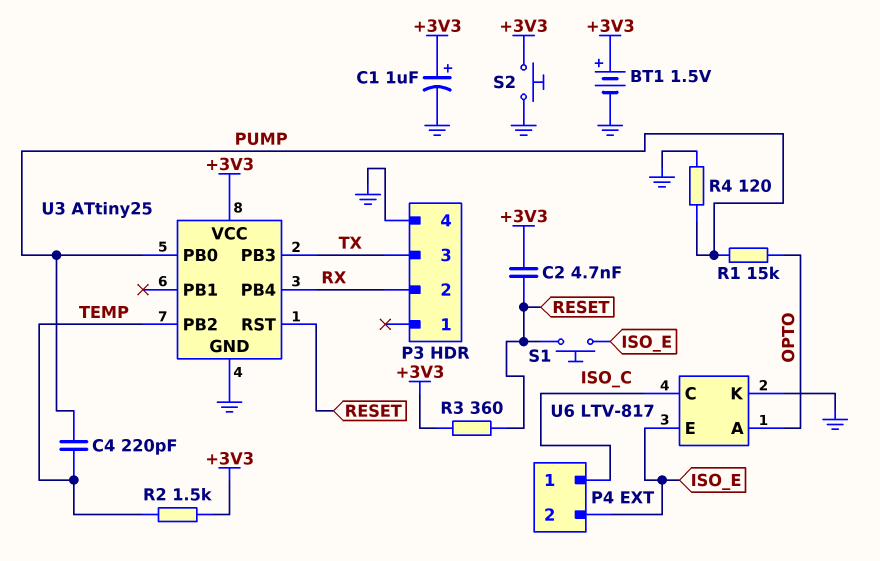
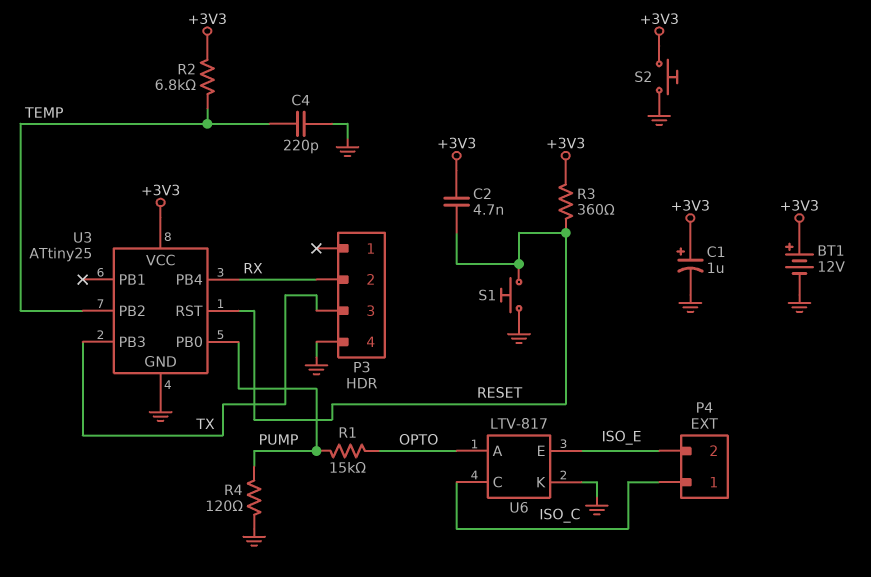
BT1: 1.5V (plus +3V3, minus GND) -> 12V (plus +3V3, minus GND)
C4: 220pF (PUMP, TEMP) -> 220pF (GND, TEMP)
R2: 1.5k (+3V3, TEMP) -> 6.8k (+3V3, TEMP)
S1: button (ISO_E, RESET) -> button (GND, RESET)

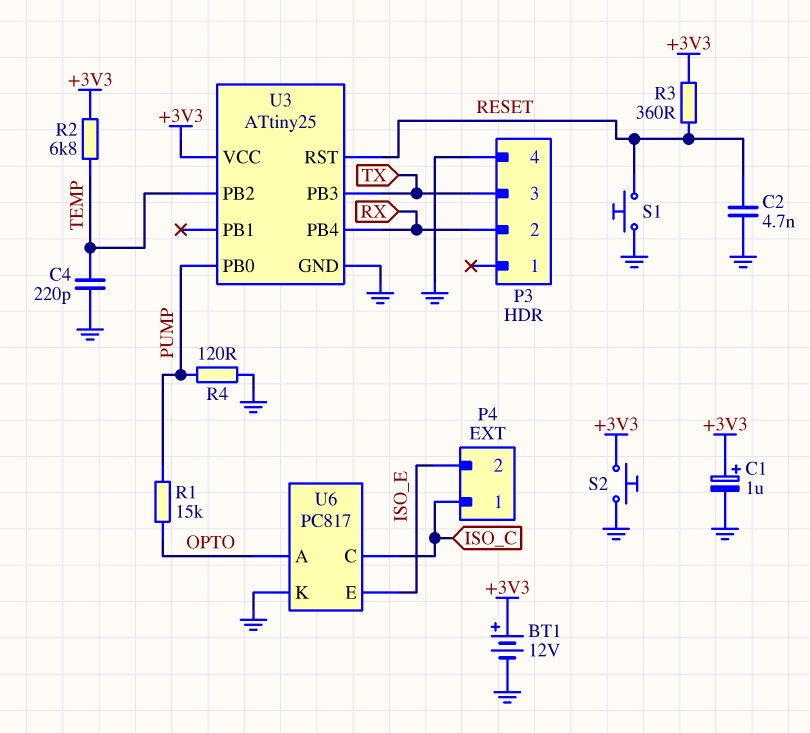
C2: 4.7nF (+3V3, RESET) -> 4.7nF (GND, RESET)
U6: LTV-817 -> PC817

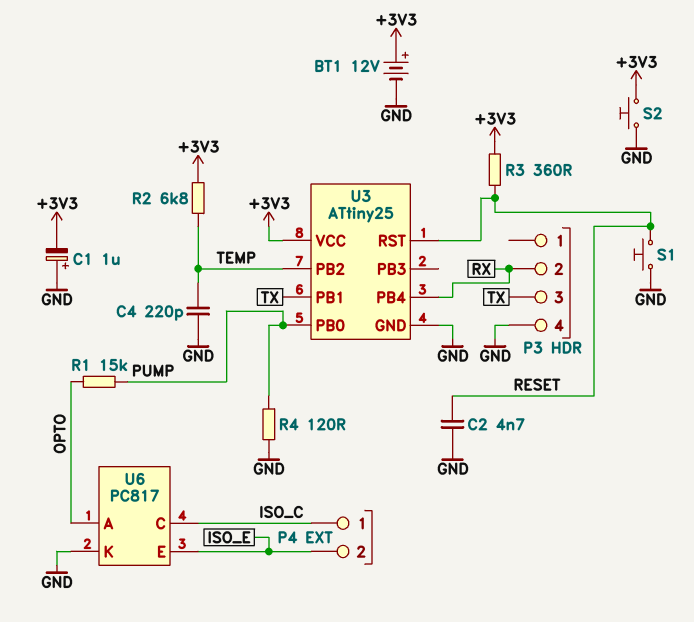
C1: 1uF (plus +3V3, minus GND) -> 1uF (plus GND, minus +3V3)
U3 pin PB1: none -> TX
U3 pin PB3: TX -> none

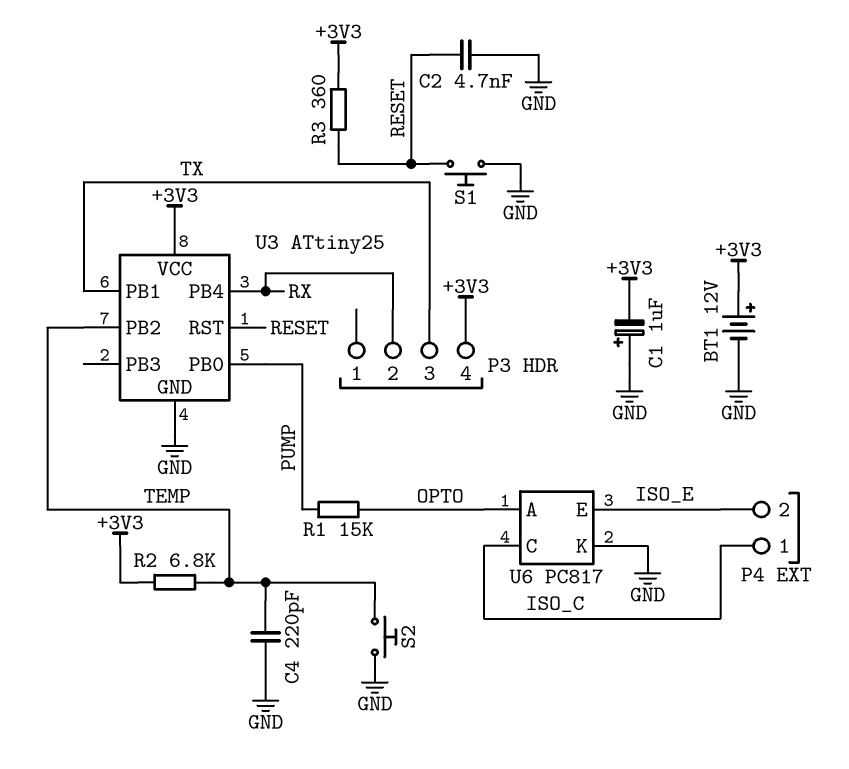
P3 pin 4: GND -> +3V3
R4: 120 (GND, PUMP) -> none
S2: button (+3V3, GND) -> button (GND, TEMP)

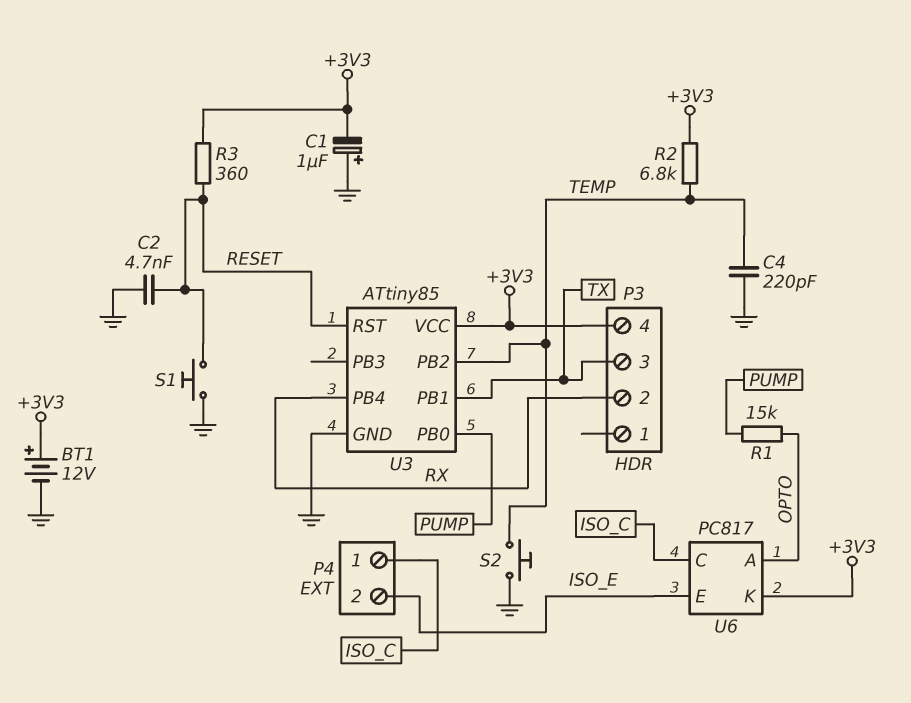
U3: ATtiny25 -> ATtiny85
U6 pin K: GND -> +3V3

